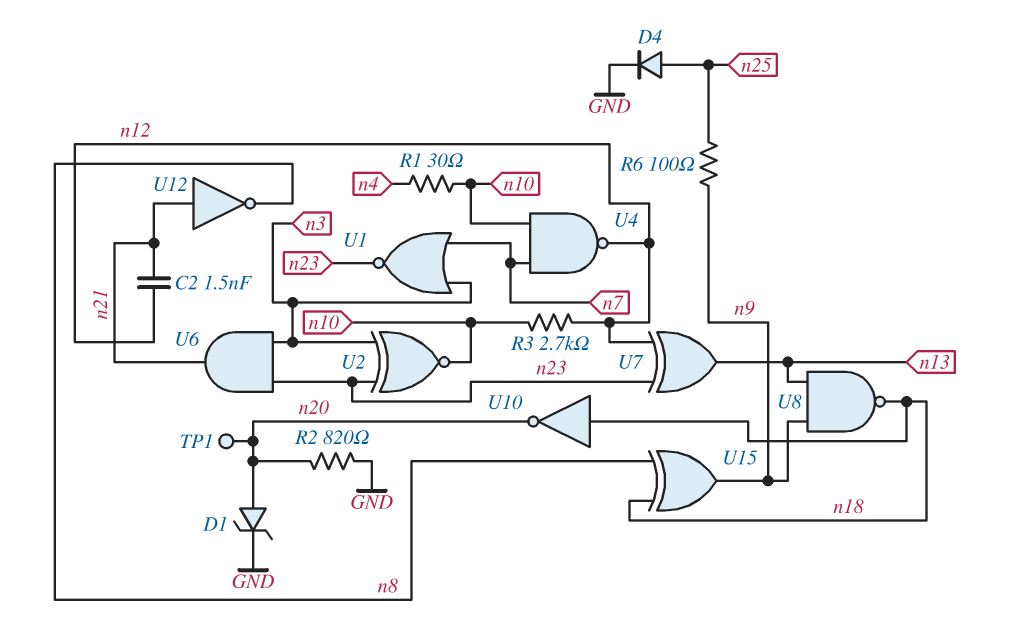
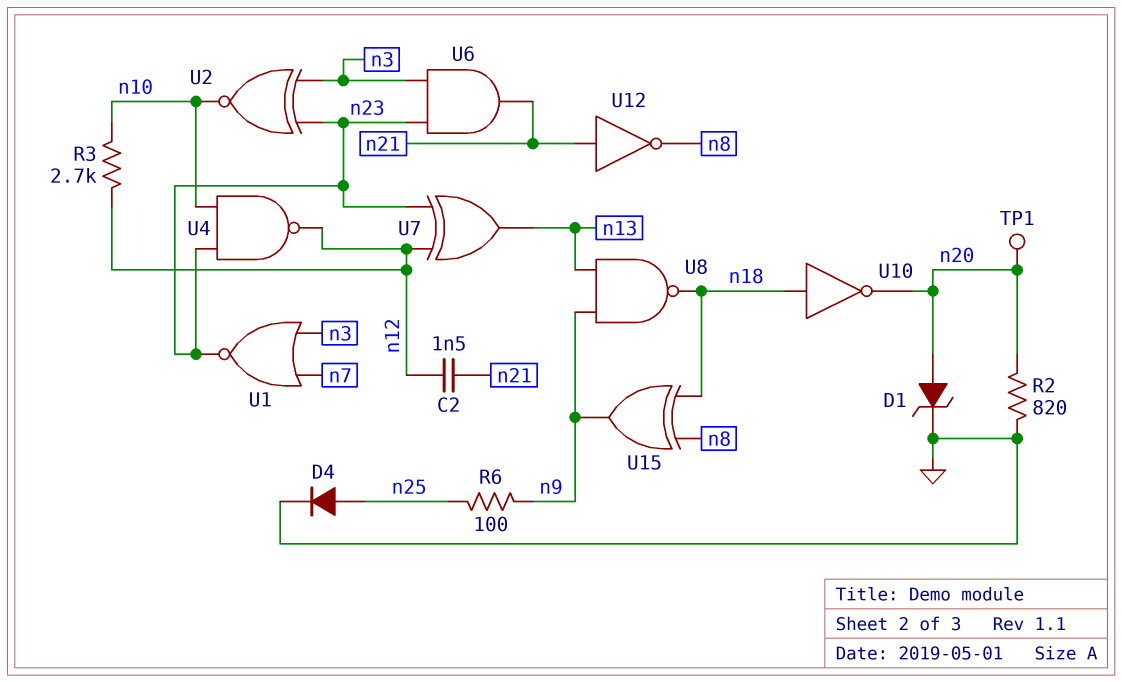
R1: 30 (n4, n10) -> none
U4: NAND (in n7, in n10, out n12) -> NAND (in n10, in n23, out n12)

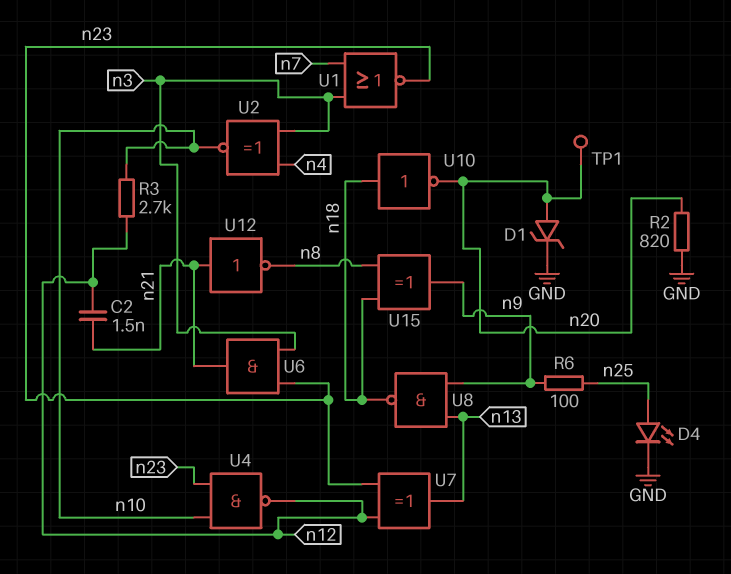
D4: diode (A n25, K GND) -> LED (A n25, K GND)
U2: XNOR (in n3, in n23, out n10) -> XNOR (in n3, in n4, out n10)

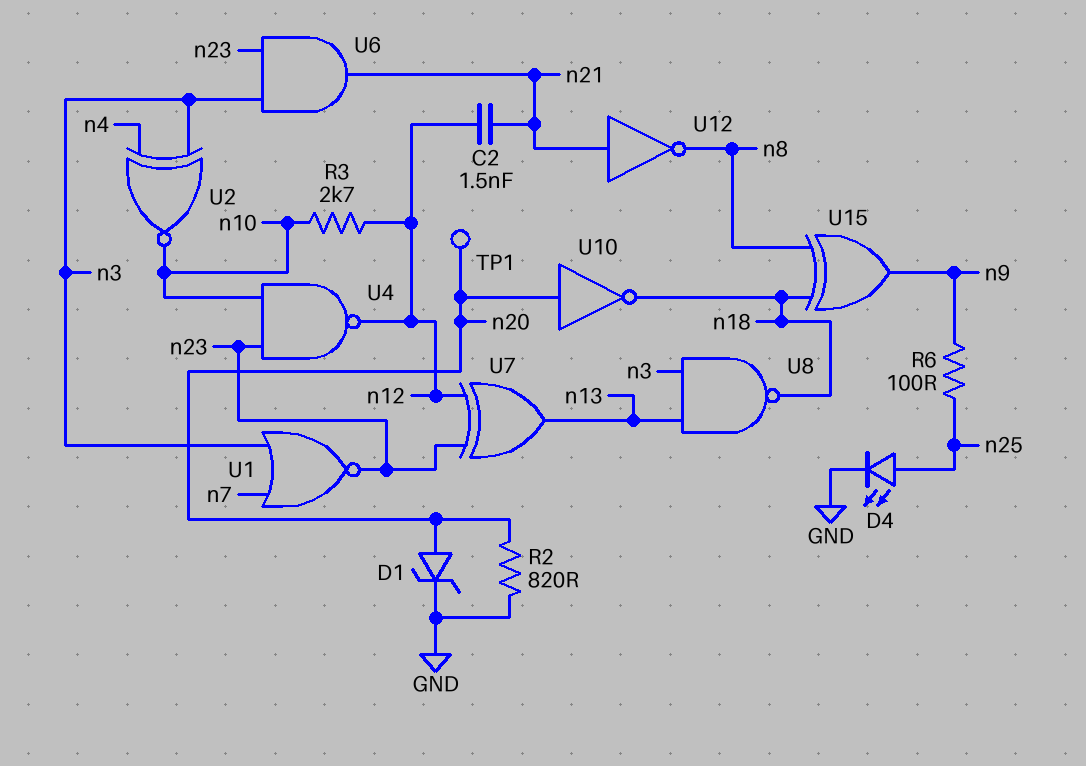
U8: NAND (in n9, in n13, out n18) -> NAND (in n3, in n13, out n18)
U10: NOT (in n18, out n20) -> NOT (in n20, out n18)

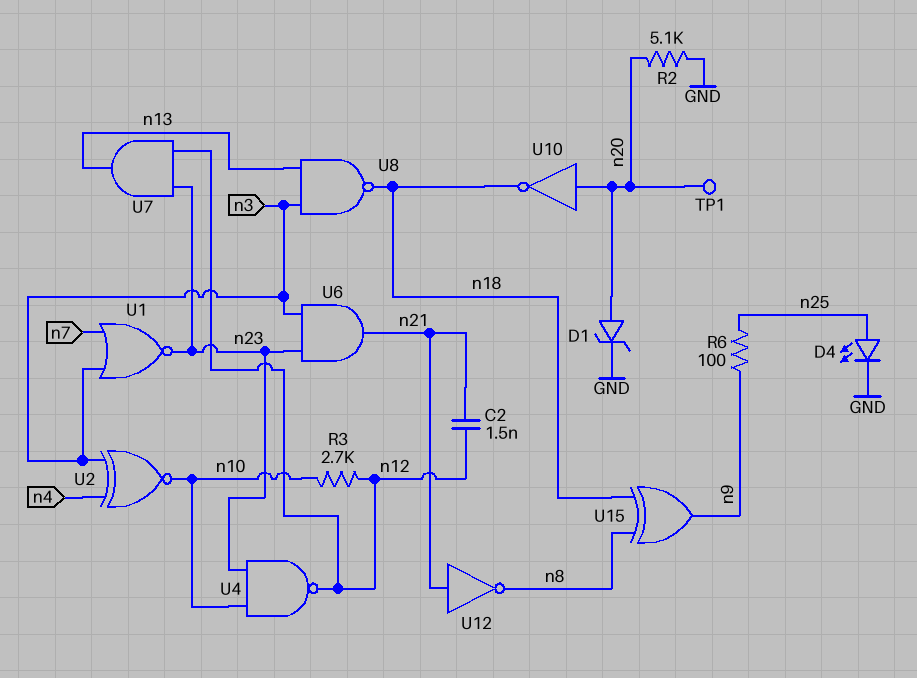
R2: 820 (GND, n20) -> 5.1k (GND, n20)
U7: XOR (in n12, in n23, out n13) -> AND (in n12, in n23, out n13)

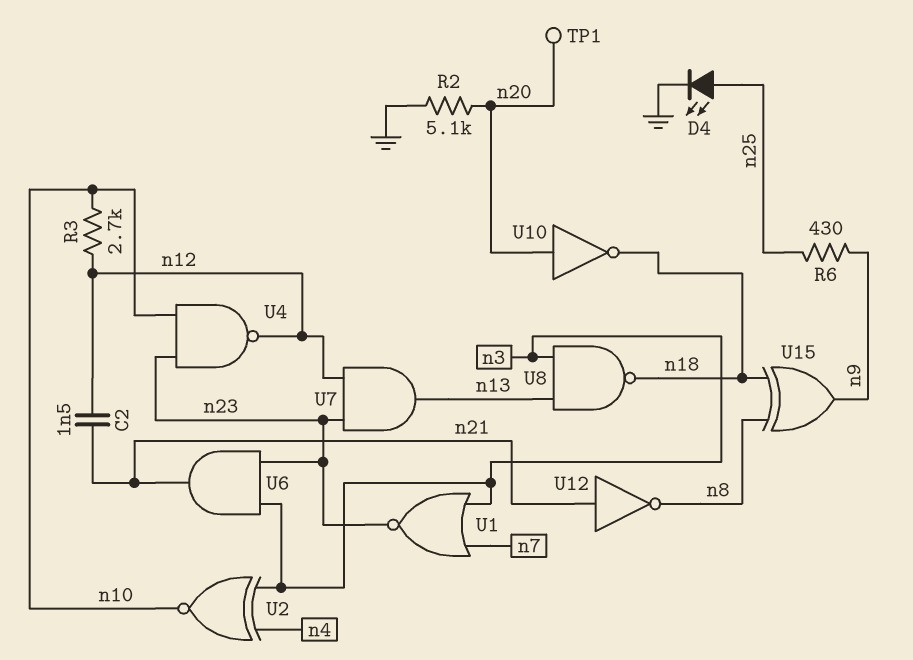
D1: zener (A n20, K GND) -> none
R6: 100 (n9, n25) -> 430 (n9, n25)

